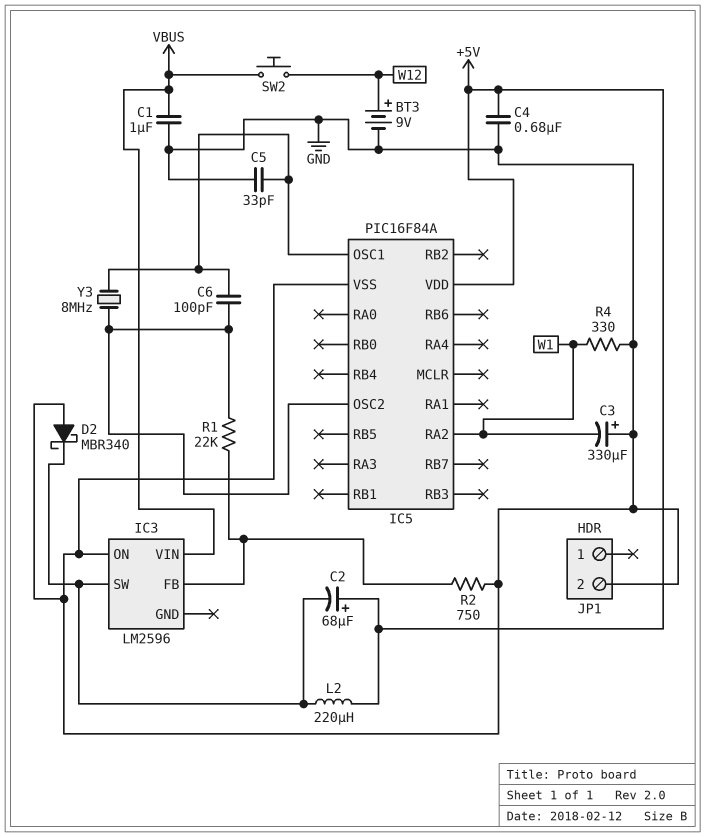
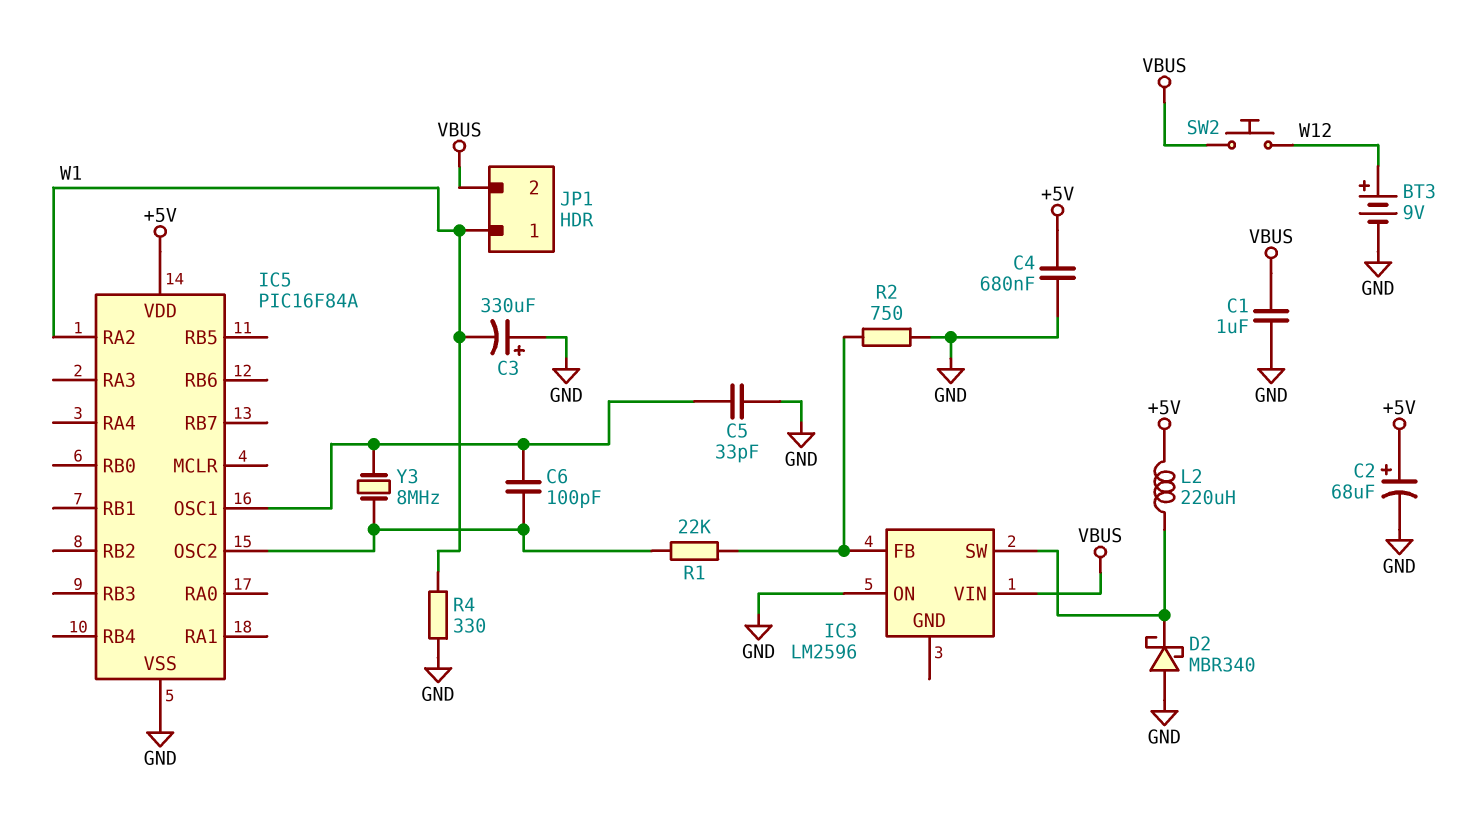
C2: 68uF (plus +5V, minus IC3/SW) -> 68uF (plus +5V, minus GND)
JP1 pin 1: none -> W1
JP1 pin 2: GND -> VBUS

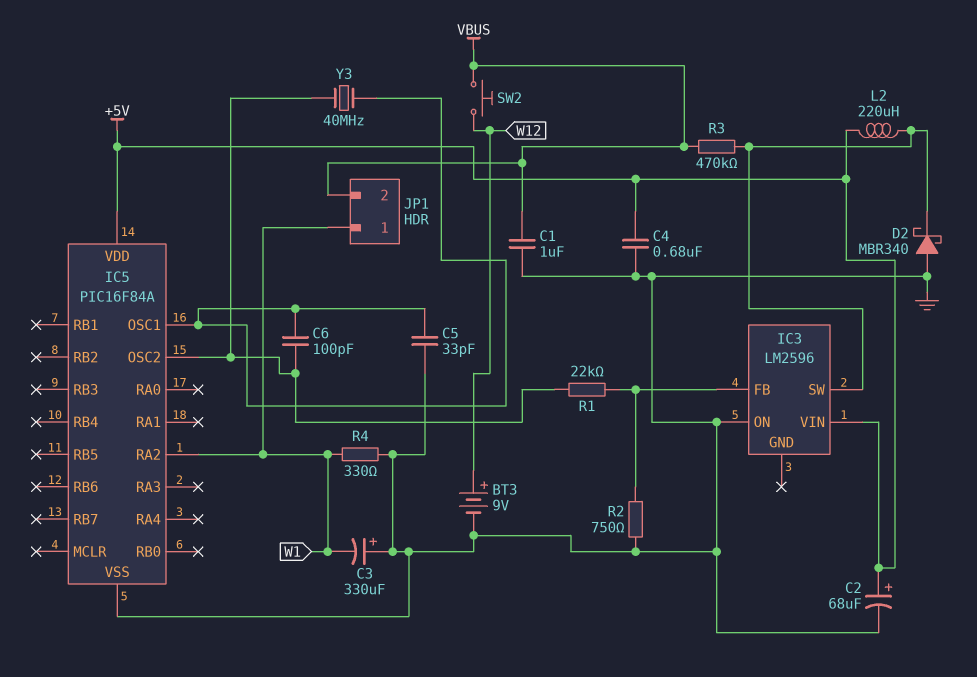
IC3 pin VIN: VBUS -> +5V
R3: none -> 470k (IC3/SW, VBUS)
Y3: 8MHz (IC5/OSC1, IC5/OSC2) -> 40MHz (IC5/OSC1, IC5/OSC2)

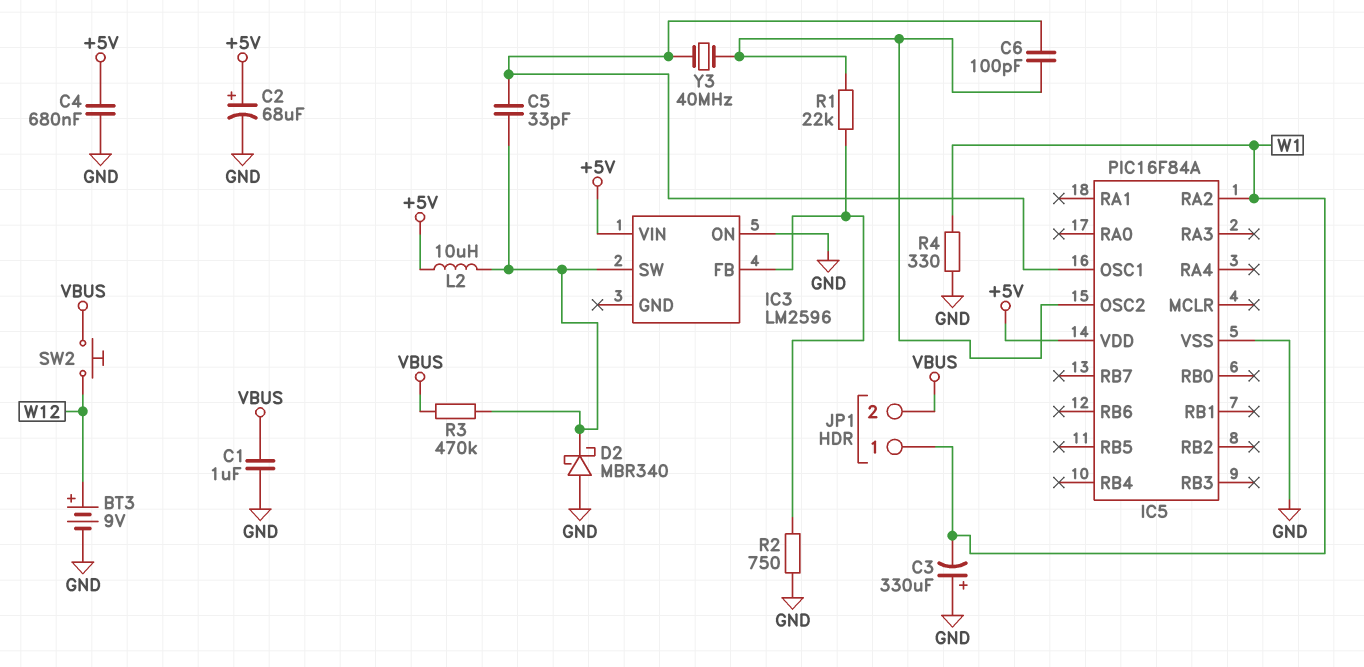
C5: 33pF (GND, IC5/OSC1) -> 33pF (IC3/SW, IC5/OSC1)
L2: 220uH (+5V, IC3/SW) -> 10uH (+5V, IC3/SW)

